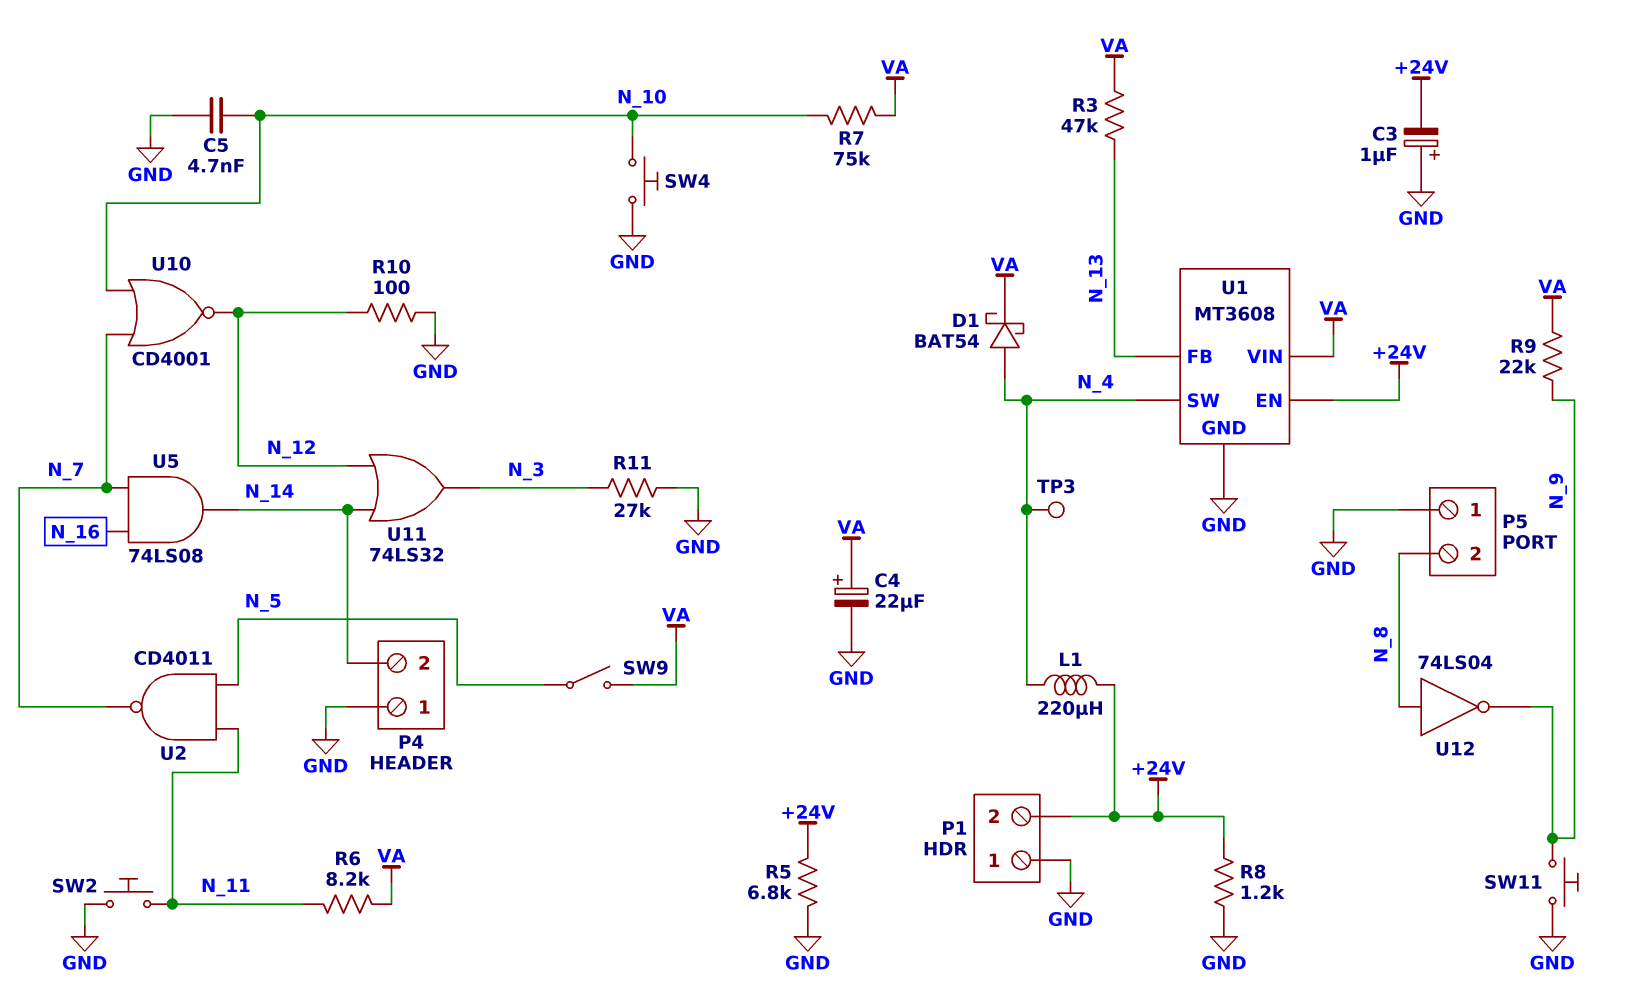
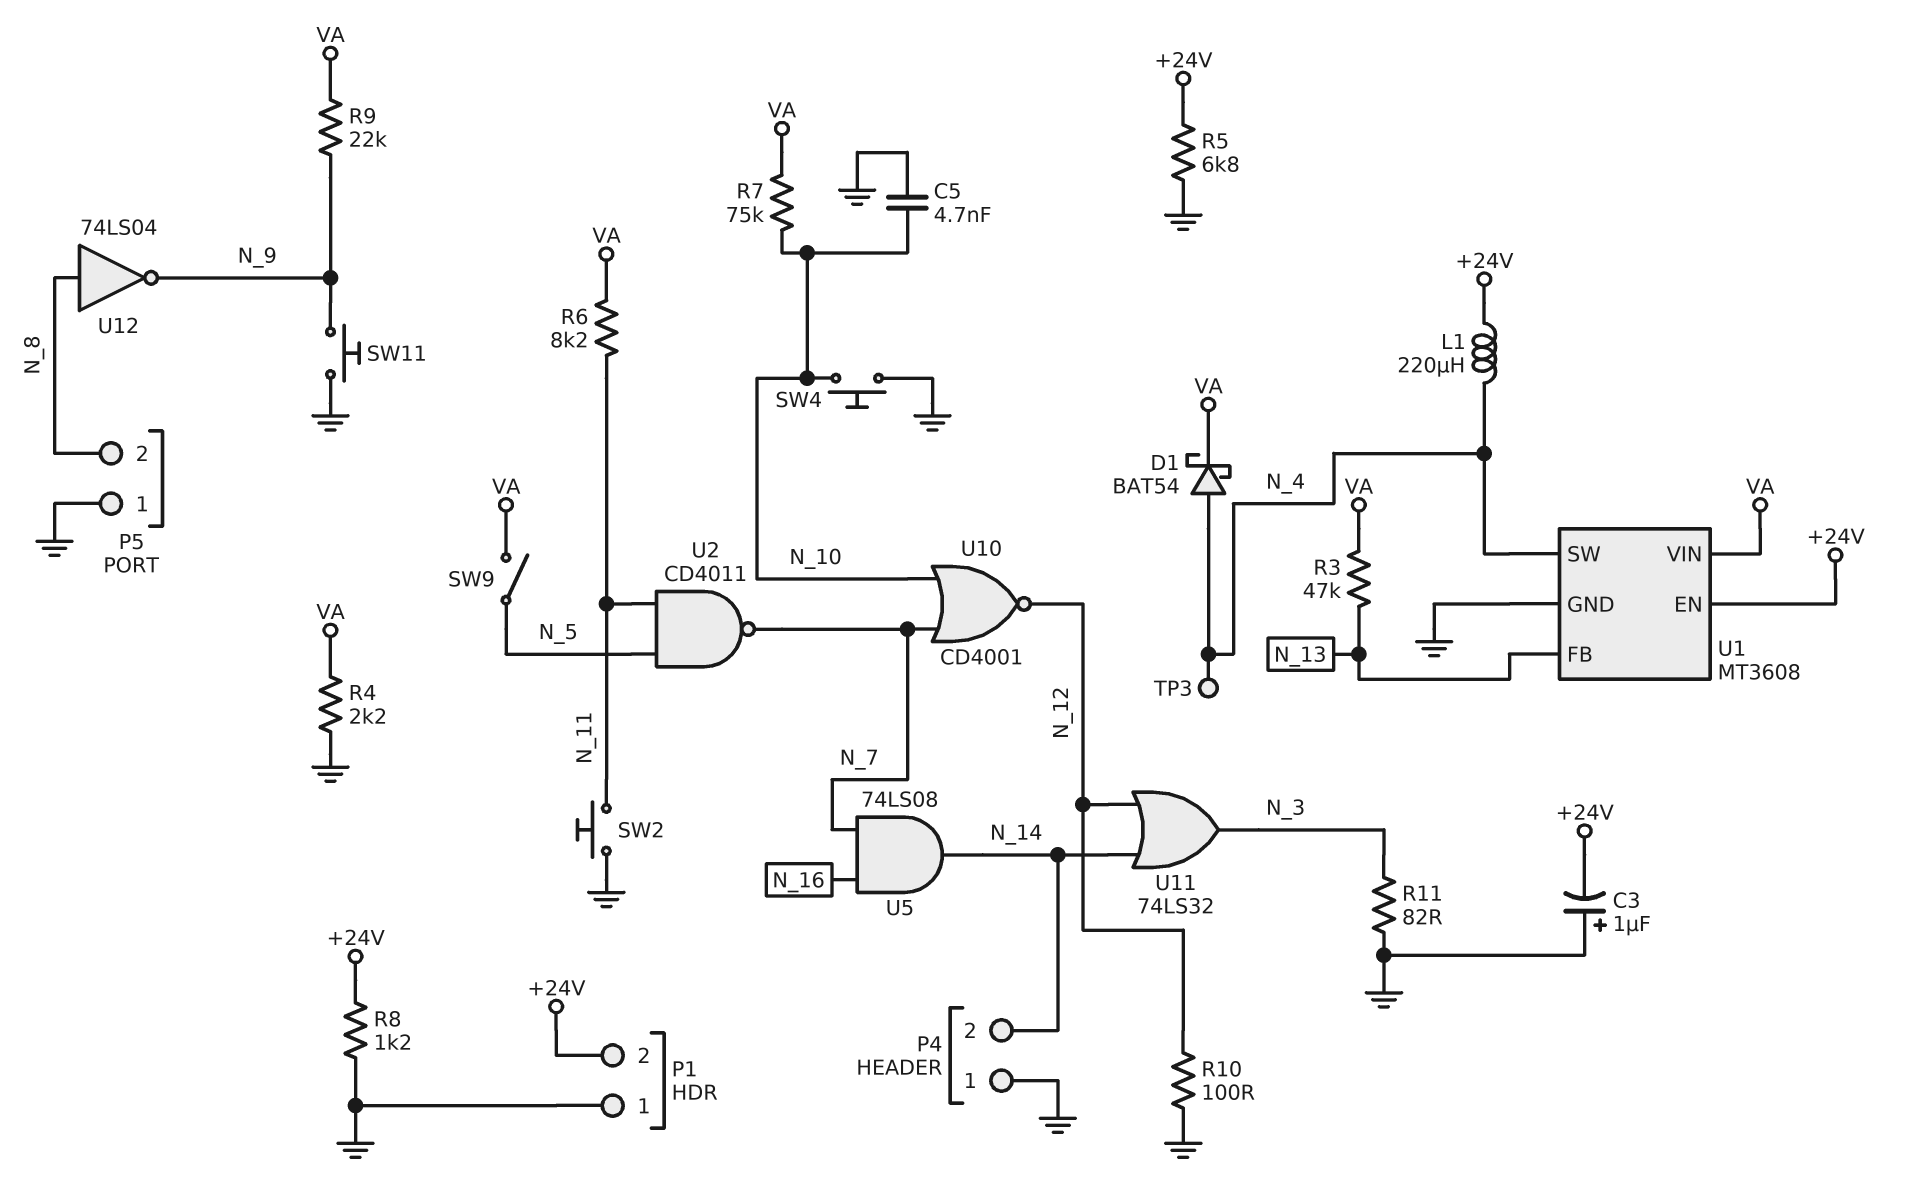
C4: 22uF (plus VA, minus GND) -> none
R4: none -> 2.2k (GND, VA)
R11: 27k (GND, N_3) -> 82 (GND, N_3)

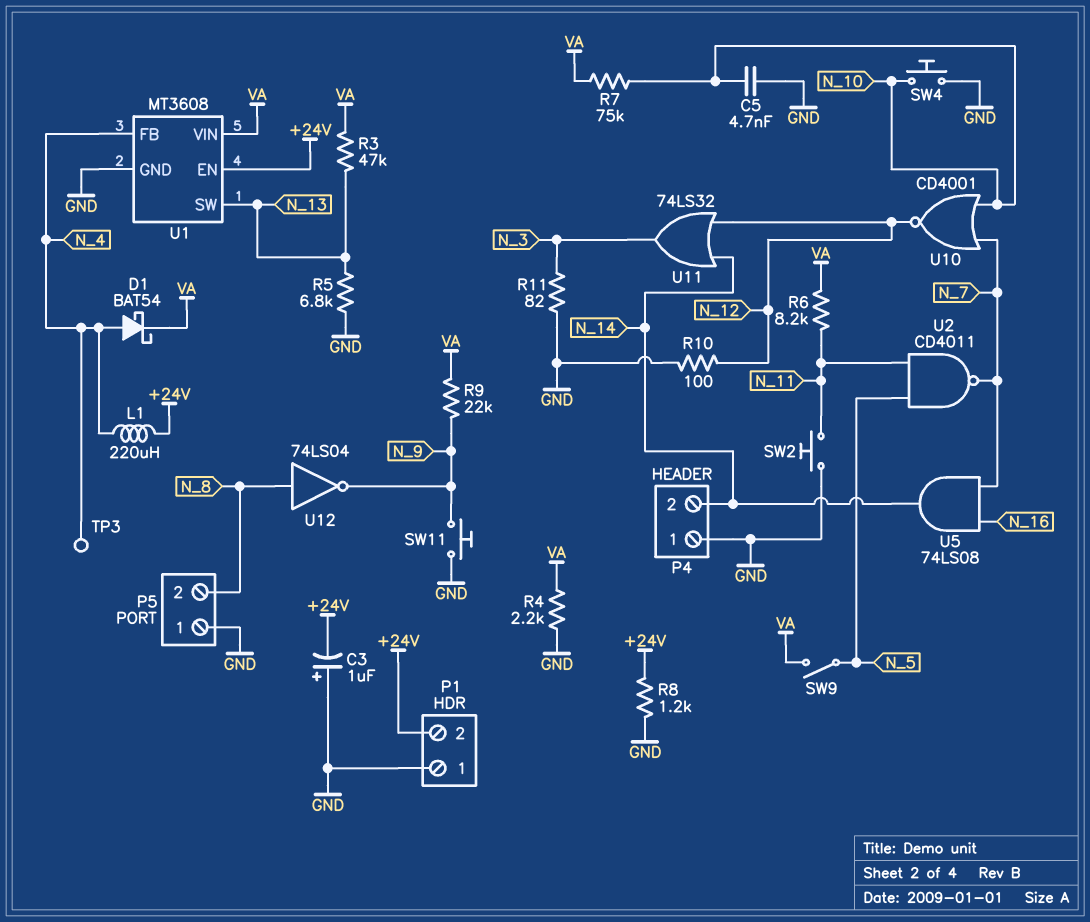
R5: 6.8k (+24V, GND) -> 6.8k (GND, N_13)
U1 pin FB: N_13 -> N_4
U1 pin SW: N_4 -> N_13

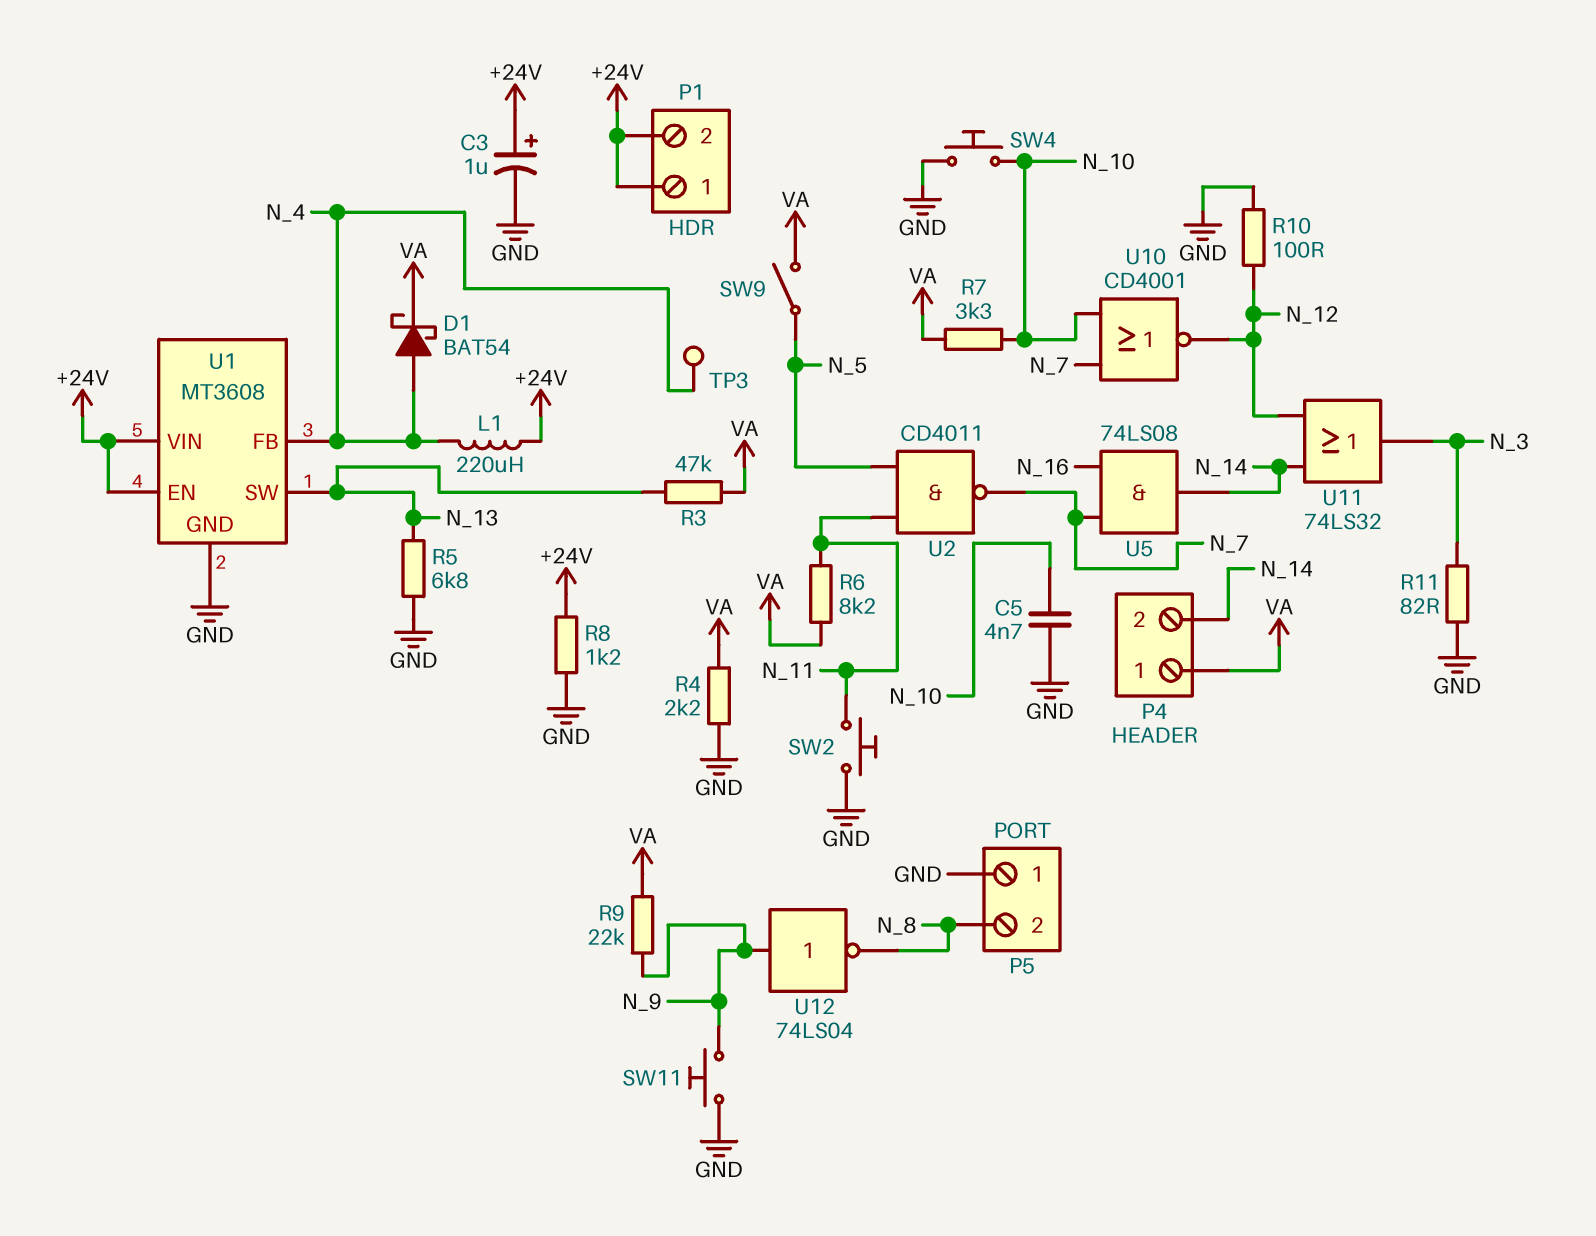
C3: 1uF (plus GND, minus +24V) -> 1uF (plus +24V, minus GND)
P1 pin 1: GND -> +24V
P4 pin 1: GND -> VA
R7: 75k (N_10, VA) -> 3.3k (N_10, VA)
U1 pin VIN: VA -> +24V
U12: NOT 74LS04 (in N_8, out N_9) -> NOT 74LS04 (in N_9, out N_8)

